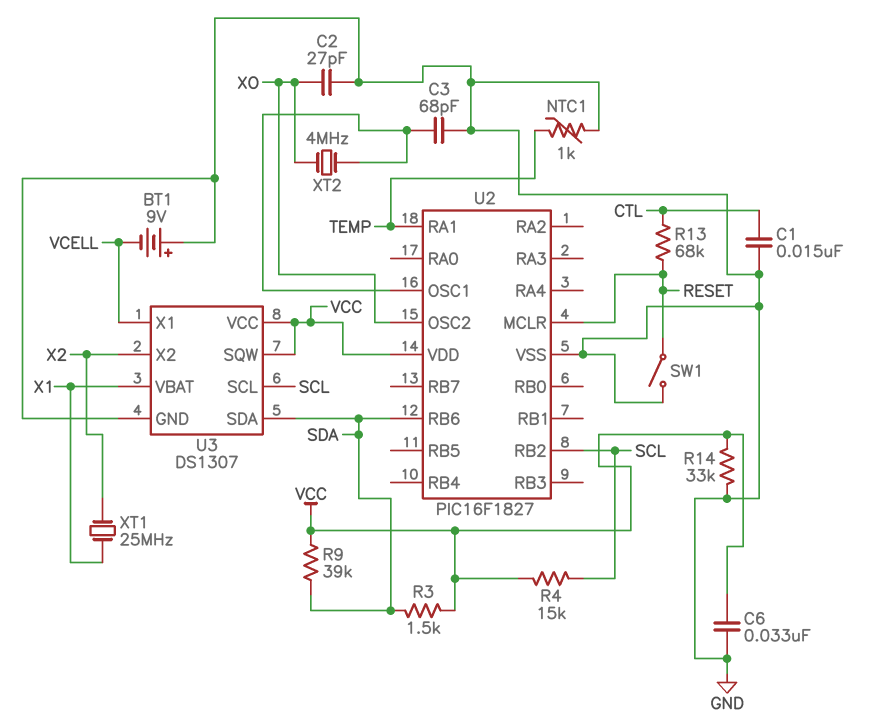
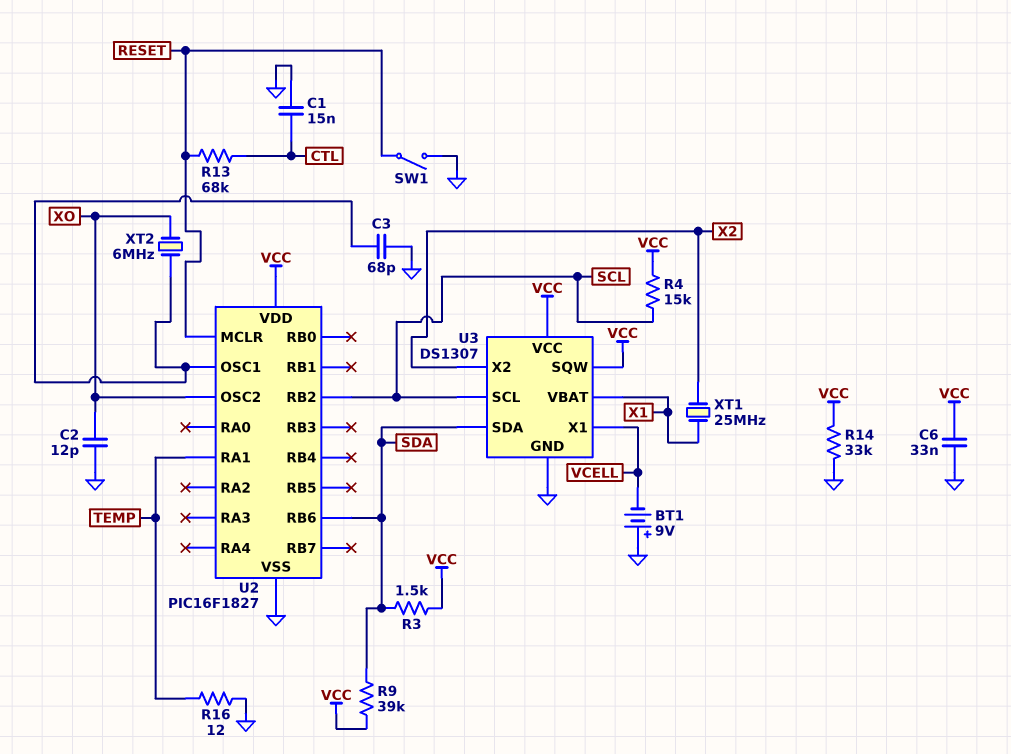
C2: 27pF (GND, XO) -> 12pF (GND, XO)
NTC1: 1k (GND, TEMP) -> none
R16: none -> 12 (GND, TEMP)
XT2: 4MHz (U2/OSC1, XO) -> 6MHz (U2/OSC1, XO)

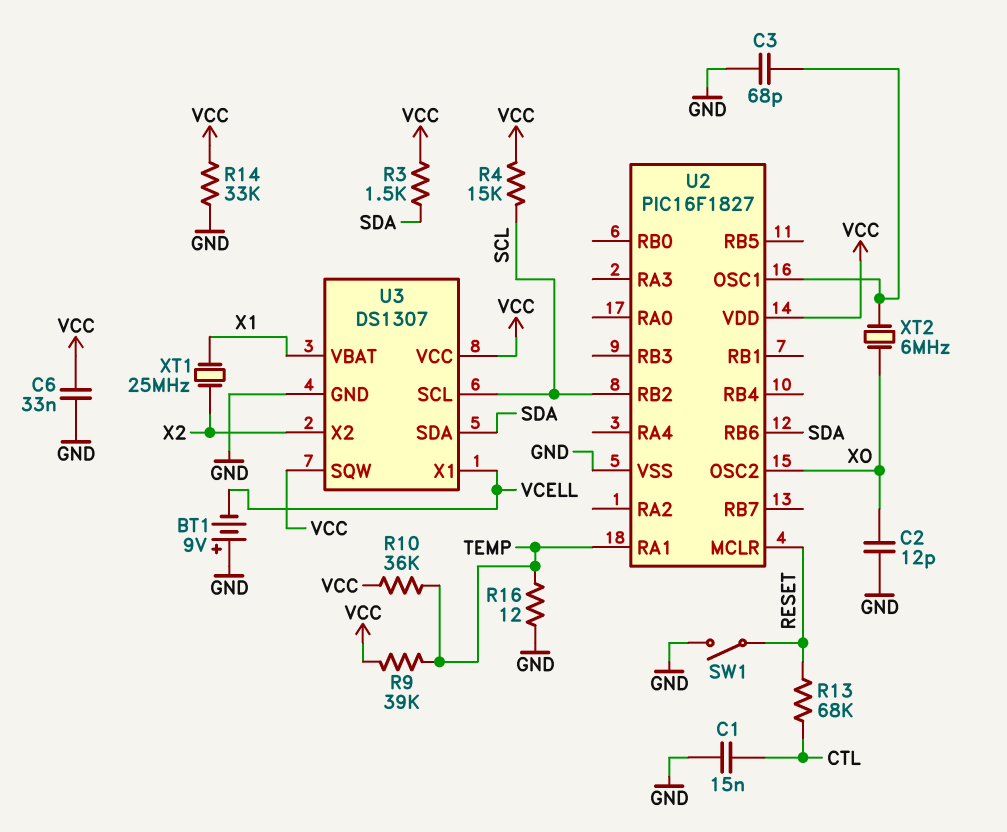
R9: 39k (SDA, VCC) -> 39k (TEMP, VCC)
R10: none -> 36k (TEMP, VCC)

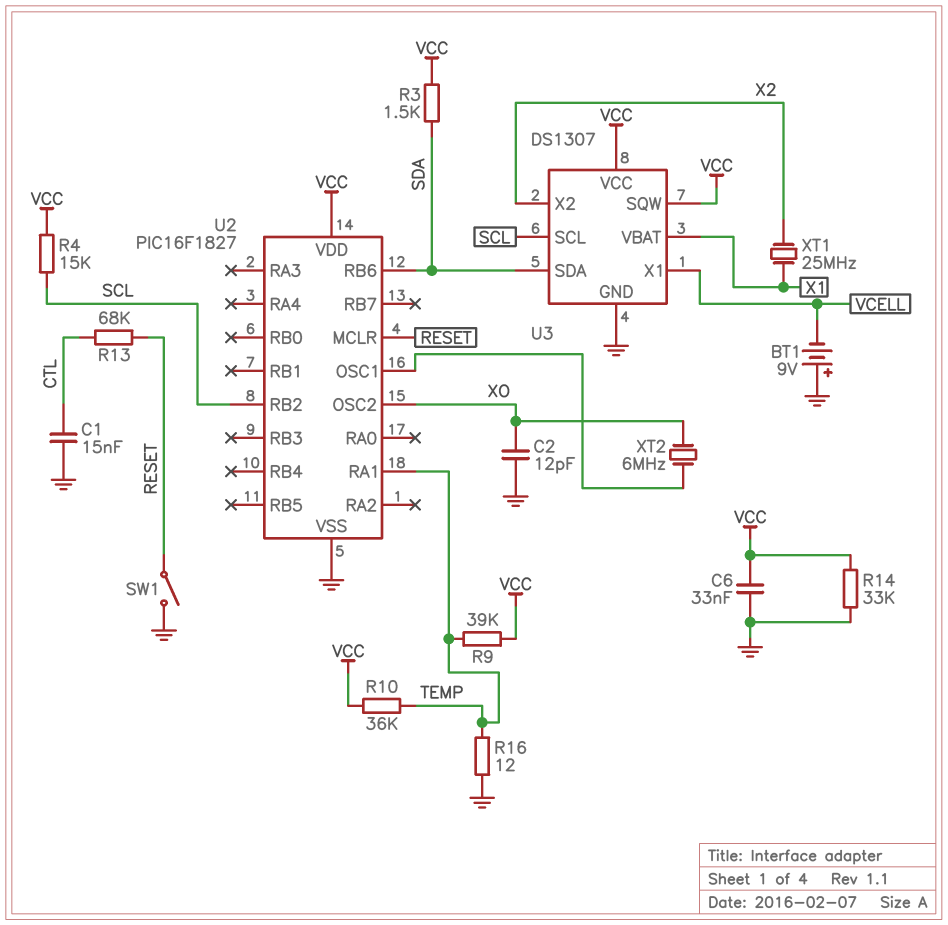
C3: 68pF (GND, U2/OSC1) -> none

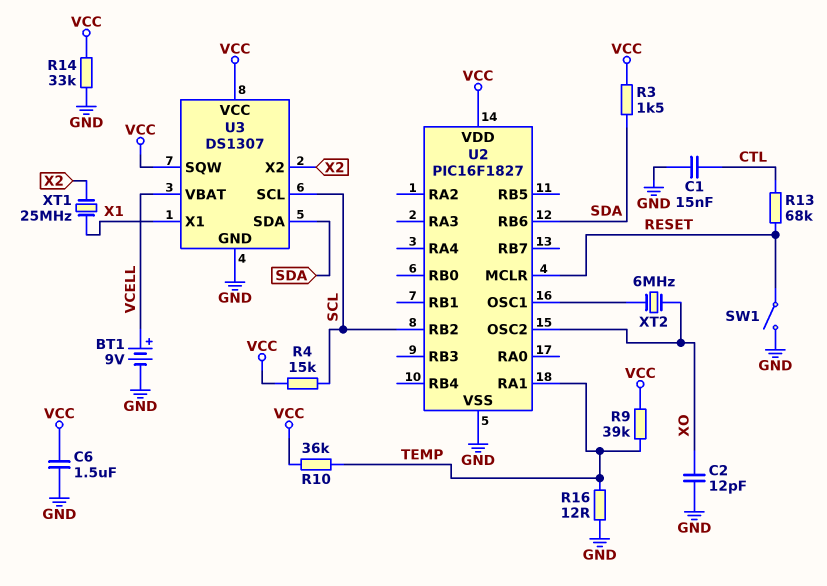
BT1: 9V (plus GND, minus VCELL) -> 9V (plus VCELL, minus GND)
C6: 33nF (GND, VCC) -> 1.5uF (GND, VCC)
U3 pin VBAT: X1 -> VCELL
U3 pin X1: VCELL -> X1

